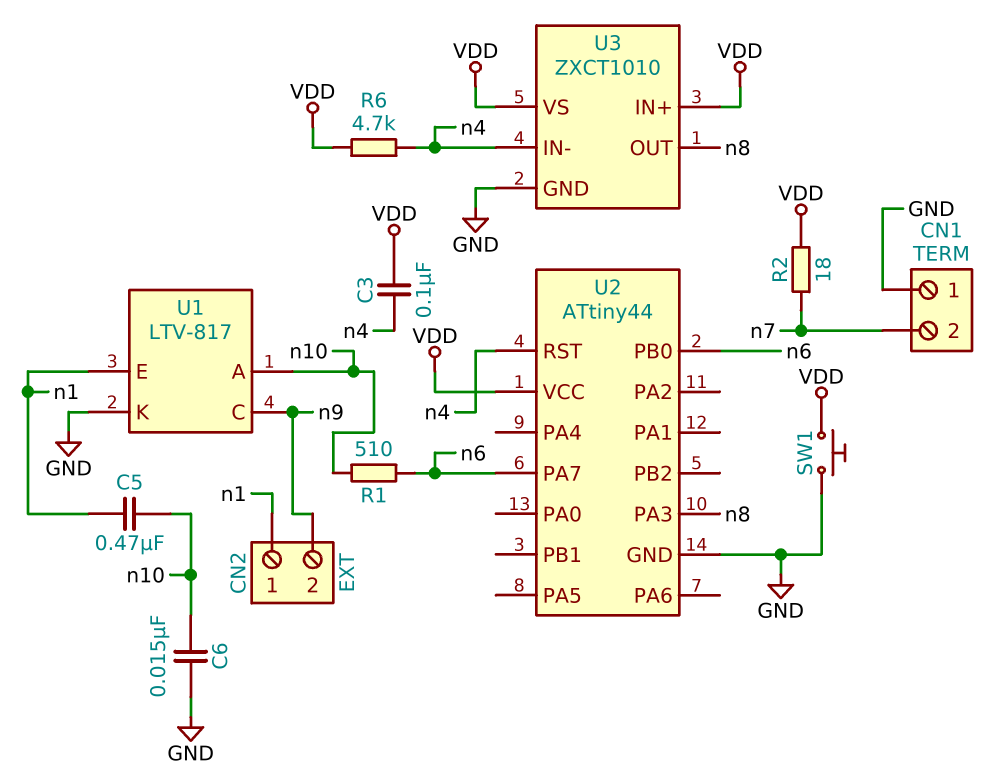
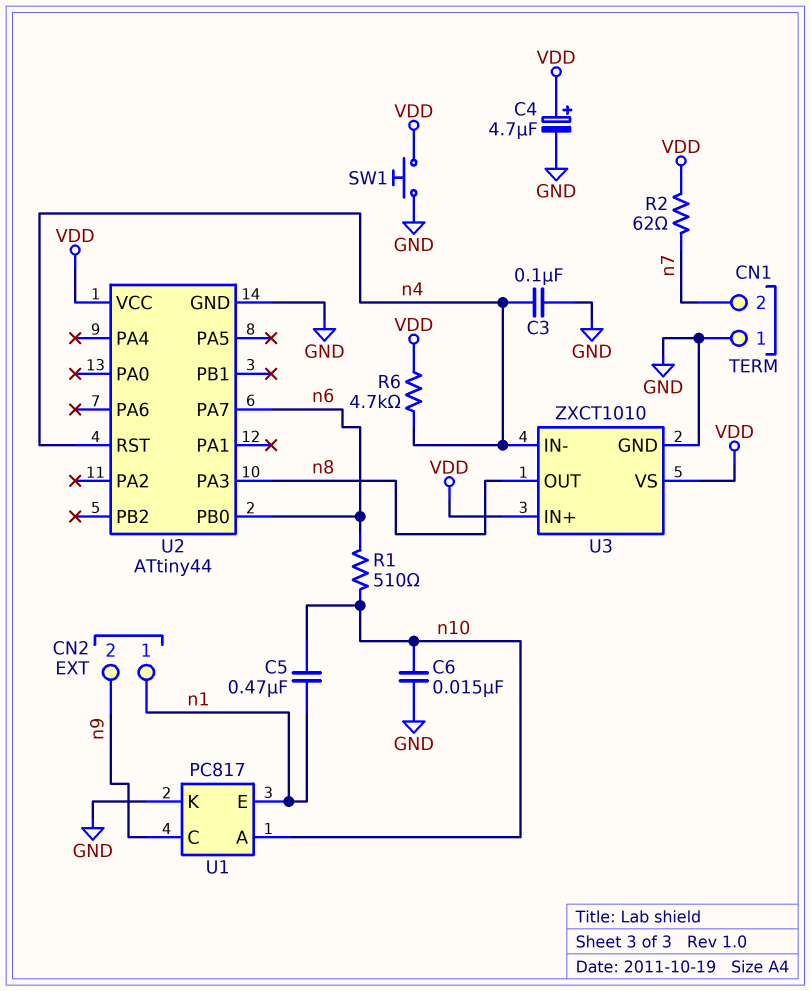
C3: 100nF (VDD, n4) -> 100nF (GND, n4)
C4: none -> 4.7uF (plus VDD, minus GND)
R2: 18 (VDD, n7) -> 62 (VDD, n7)
U1: LTV-817 -> PC817

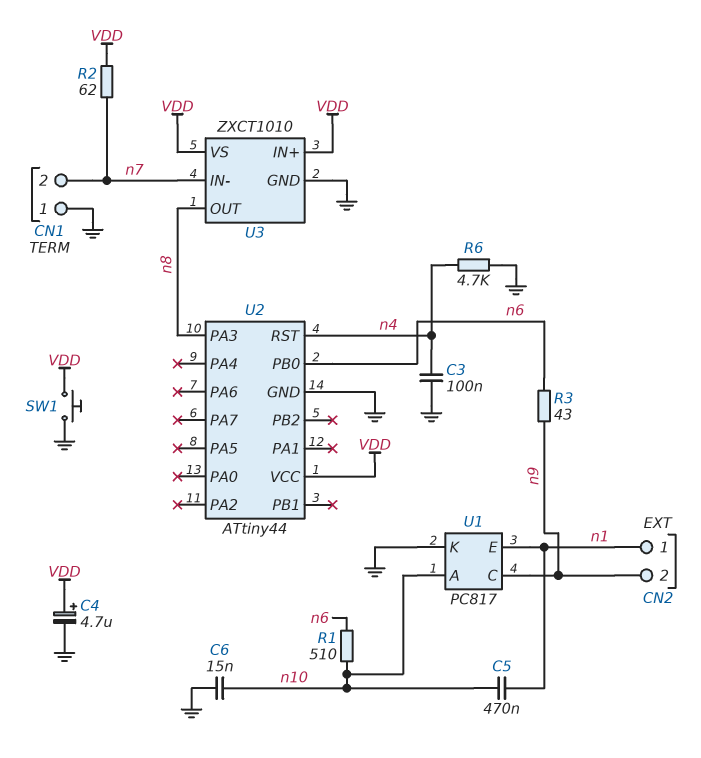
R3: none -> 43 (n6, n9)
R6: 4.7k (VDD, n4) -> 4.7k (GND, n4)
U2 pin PA7: n6 -> none
U3 pin IN-: n4 -> n7

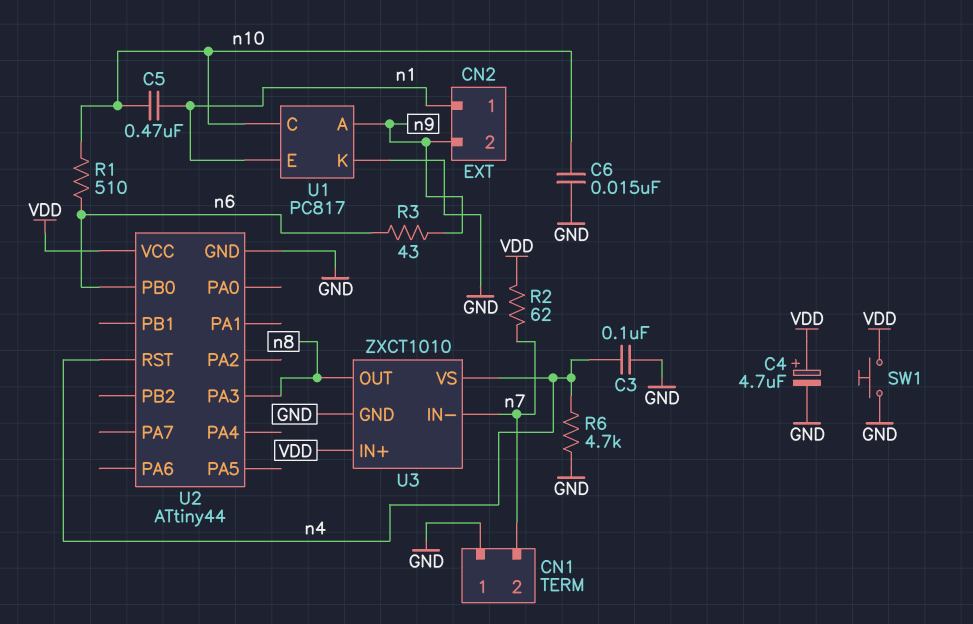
U1 pin A: n10 -> n9
U1 pin C: n9 -> n10
U3 pin VS: VDD -> n4

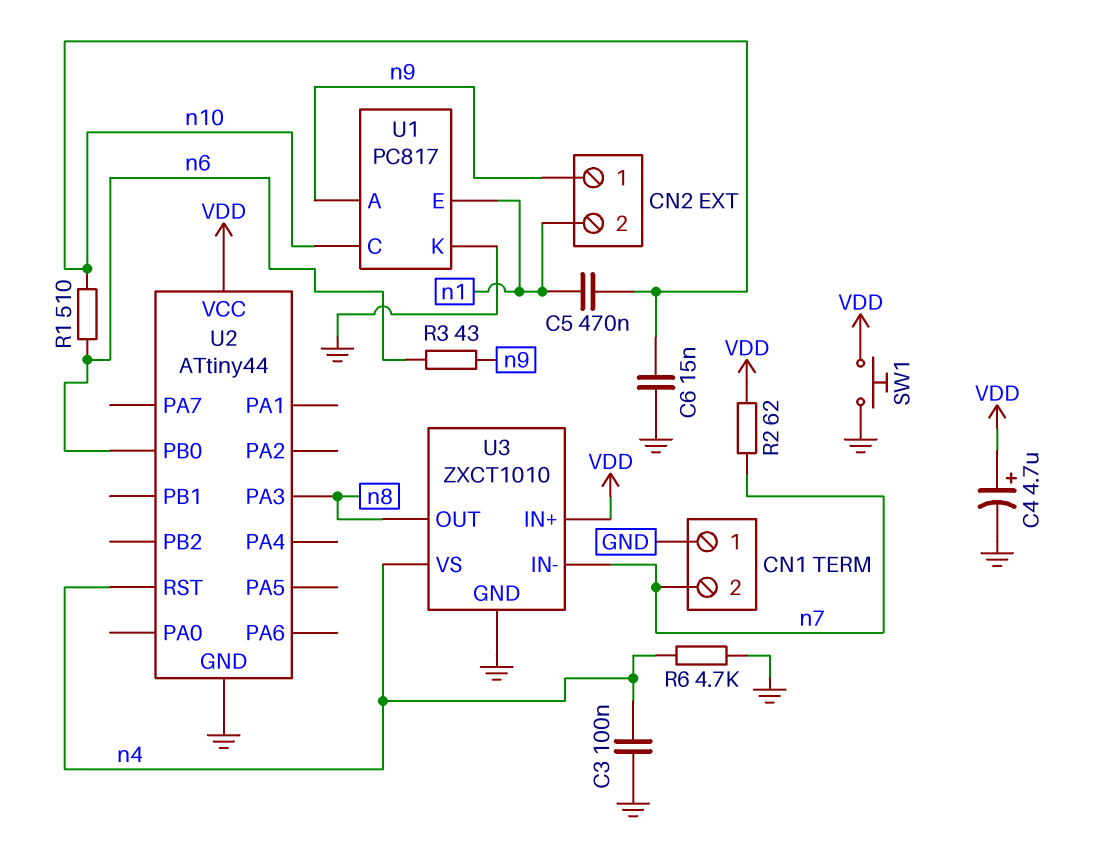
CN2 pin 1: n1 -> n9
CN2 pin 2: n9 -> n1

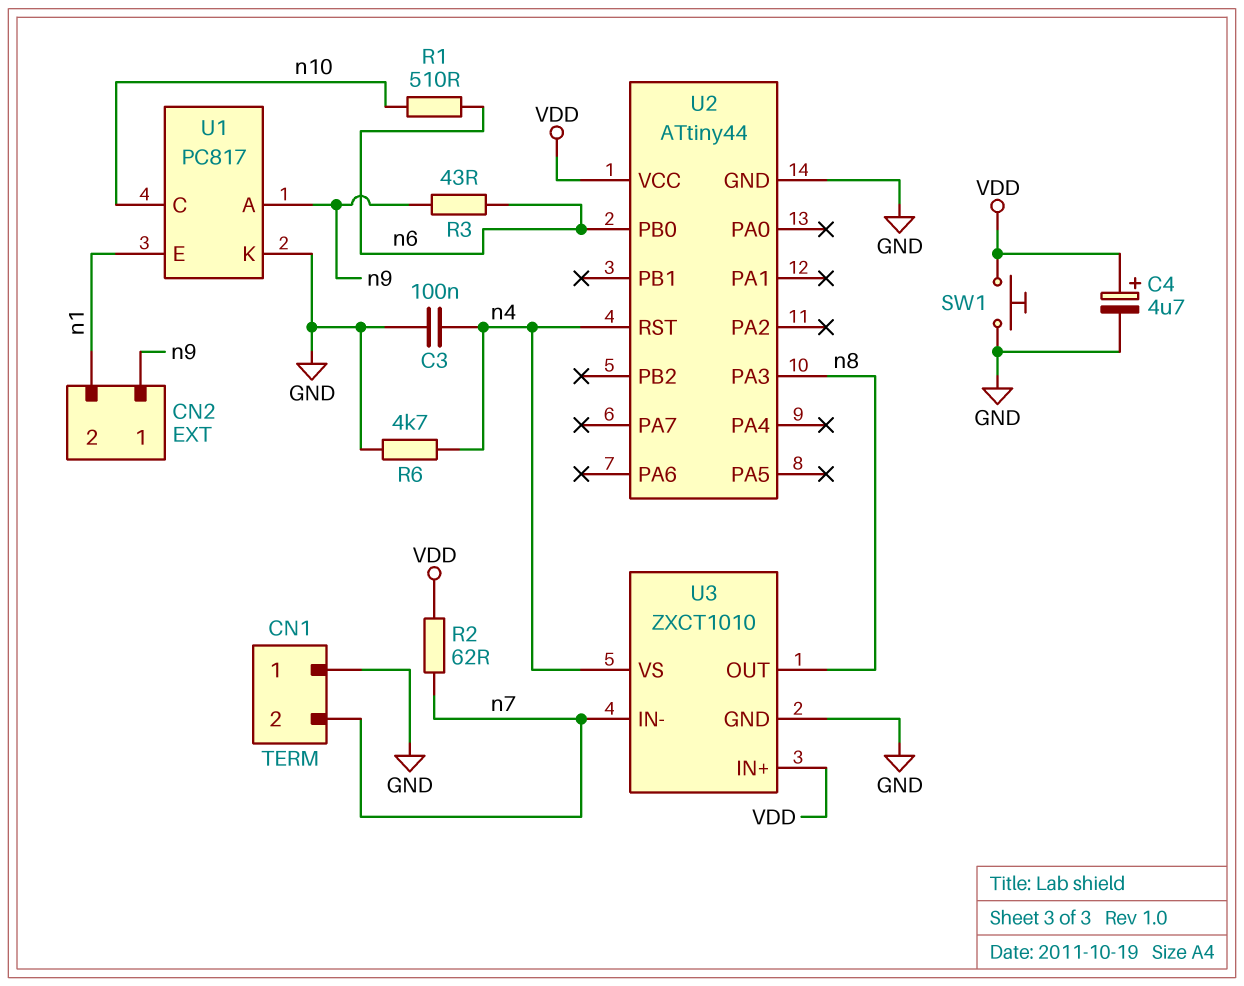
C5: 470nF (n1, n10) -> none
C6: 15nF (GND, n10) -> none

